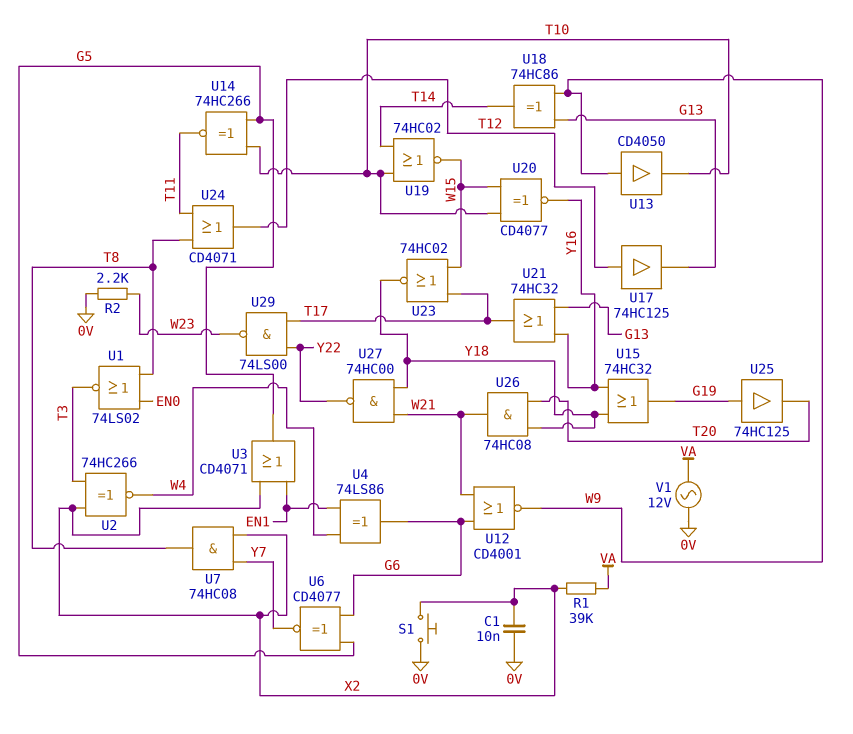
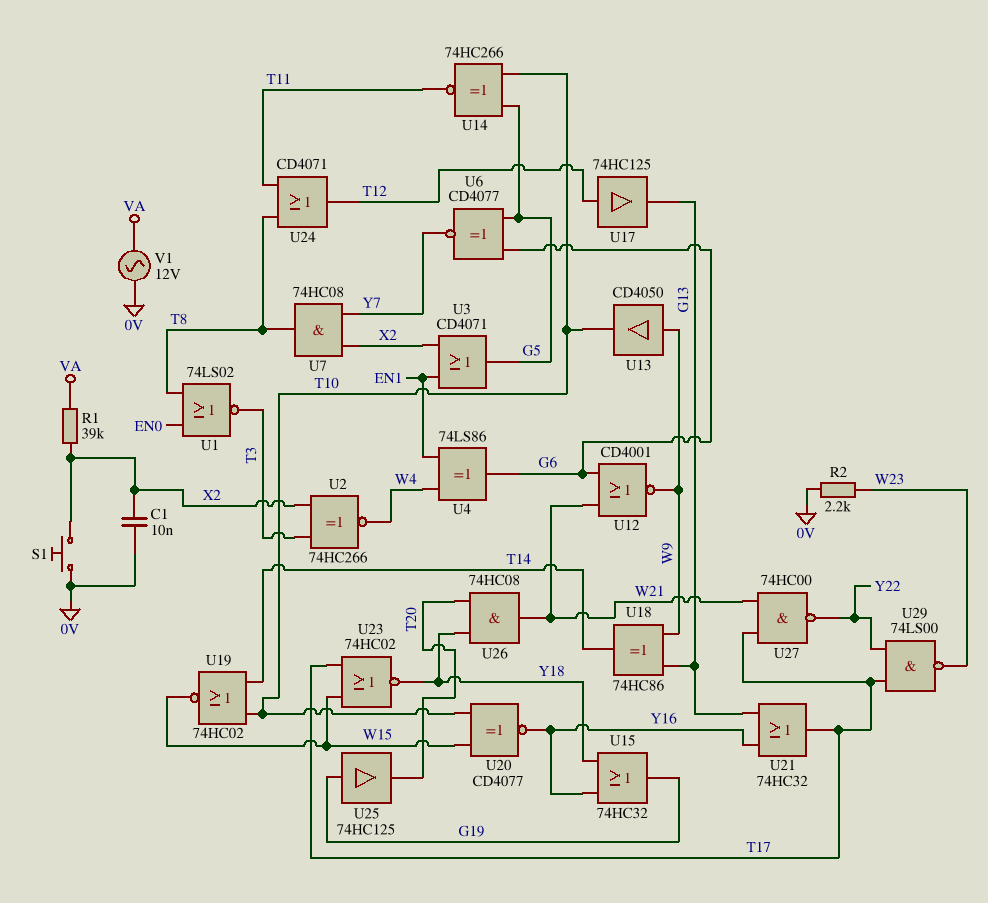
U27: NAND 74HC00 (in W21, in Y18, out Y22) -> NAND 74HC00 (in T17, in W21, out Y22)

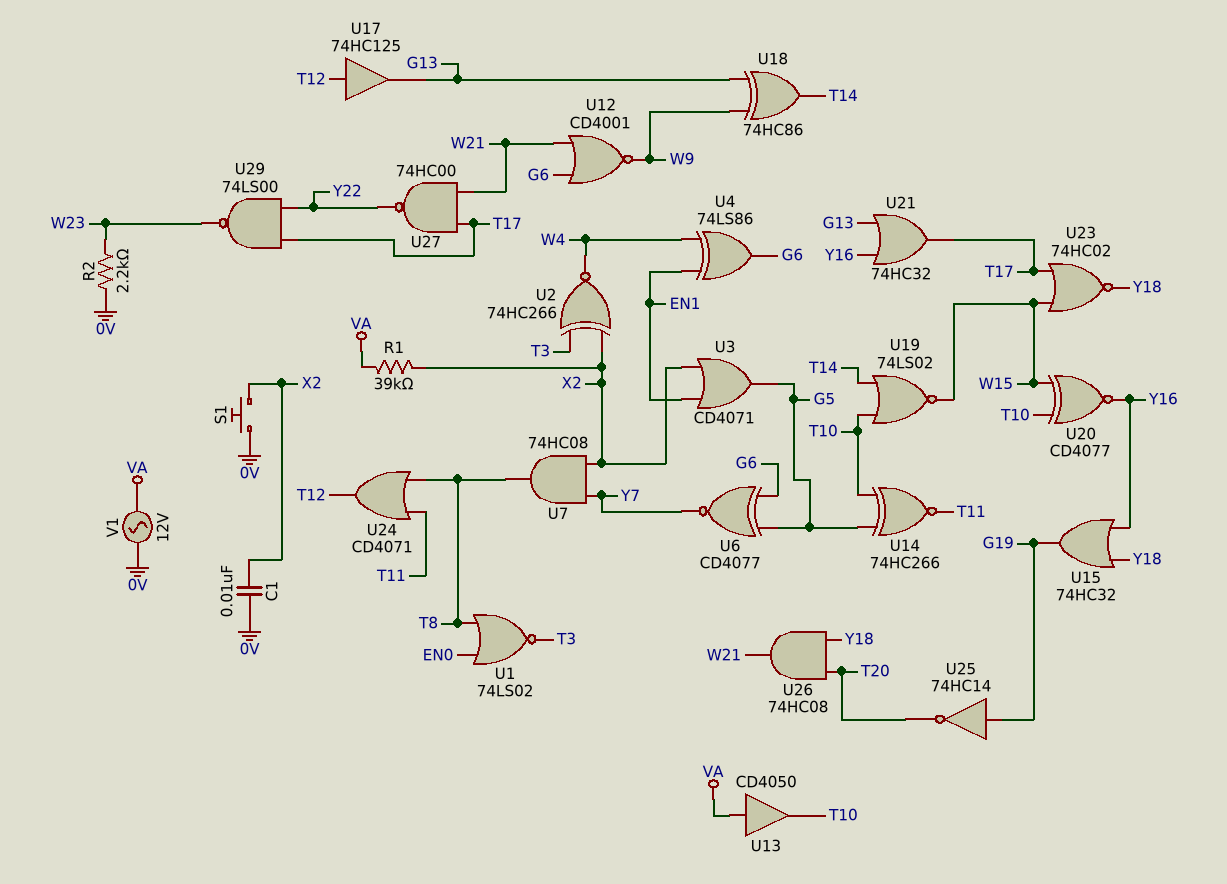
U13: buffer CD4050 (in W9, out T10) -> buffer CD4050 (in VA, out T10)
U19: NOR 74HC02 (in T10, in T14, out W15) -> NOR 74LS02 (in T10, in T14, out W15)
U25: buffer 74HC125 (in G19, out T20) -> NOT 74HC14 (in G19, out T20)

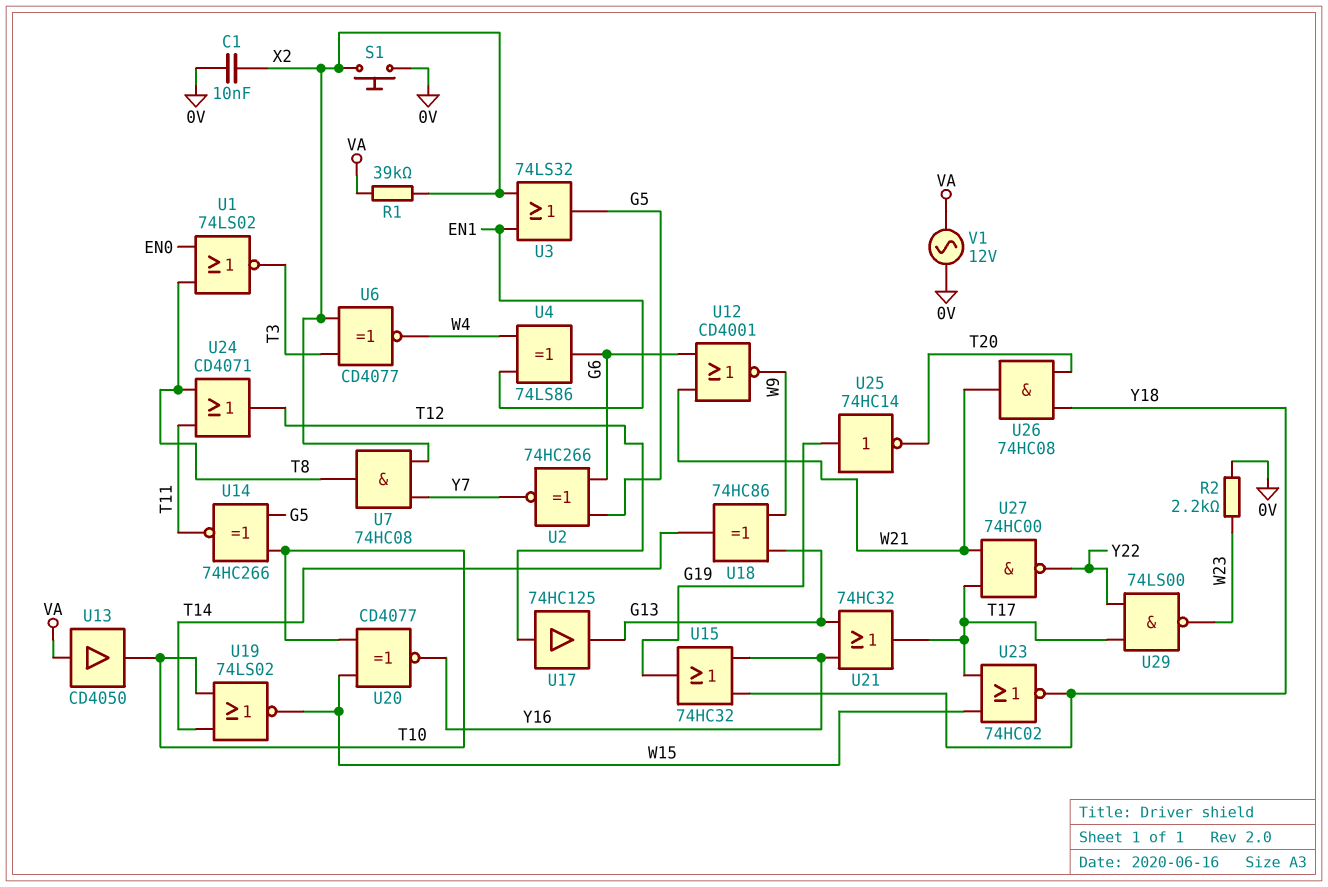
U2: XNOR 74HC266 (in T3, in X2, out W4) -> XNOR 74HC266 (in G5, in G6, out Y7)
U3: OR CD4071 (in EN1, in X2, out G5) -> OR 74LS32 (in EN1, in X2, out G5)
U6: XNOR CD4077 (in G5, in G6, out Y7) -> XNOR CD4077 (in T3, in X2, out W4)

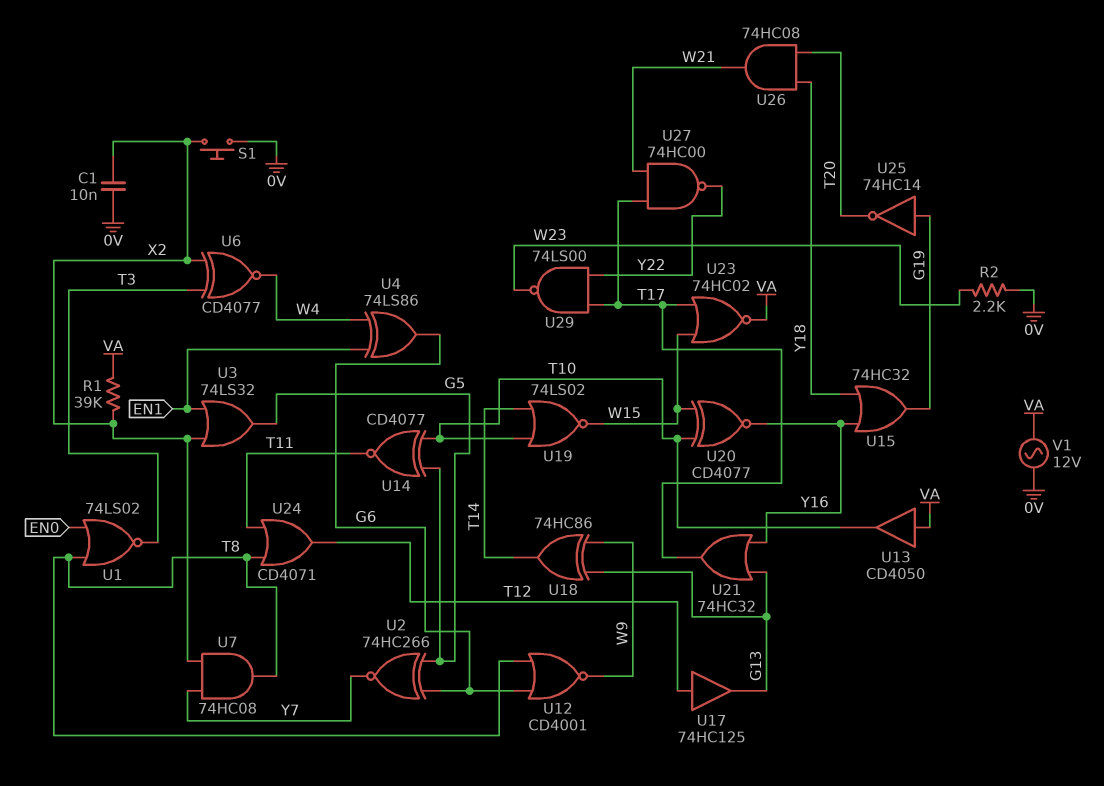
U12: NOR CD4001 (in G6, in W21, out W9) -> NOR CD4001 (in G6, in T8, out W9)
U14: XNOR 74HC266 (in G5, in T10, out T11) -> XNOR CD4077 (in G5, in T10, out T11)
U23: NOR 74HC02 (in T17, in W15, out Y18) -> NOR 74HC02 (in T17, in W15, out VA)

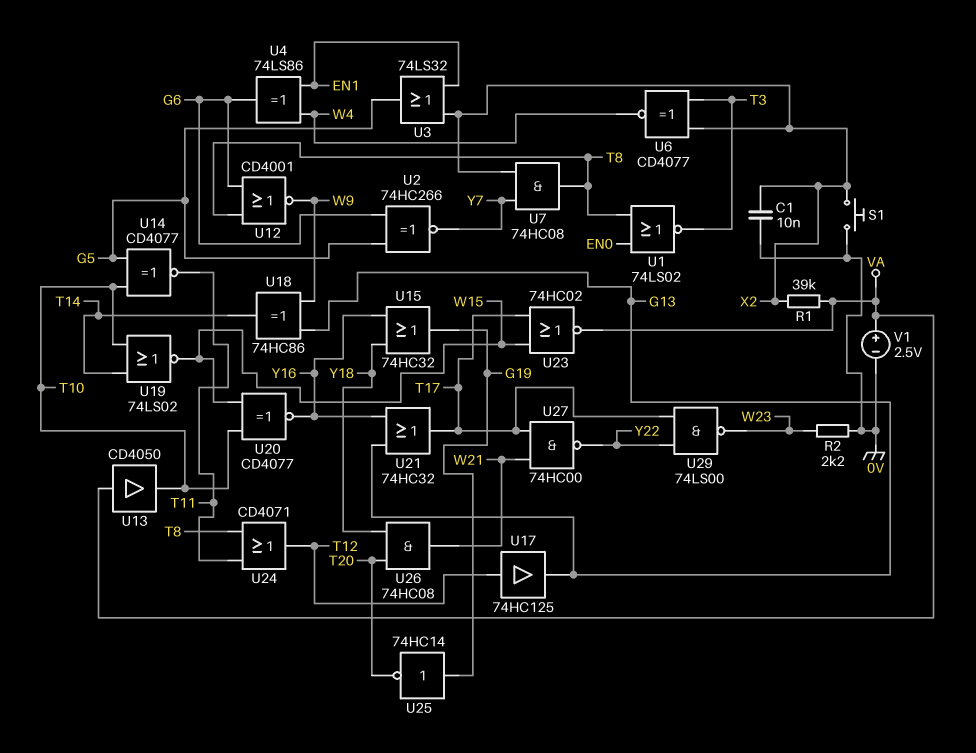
V1: AC 12V (0V, VA) -> 2.5V (plus VA, minus 0V)

